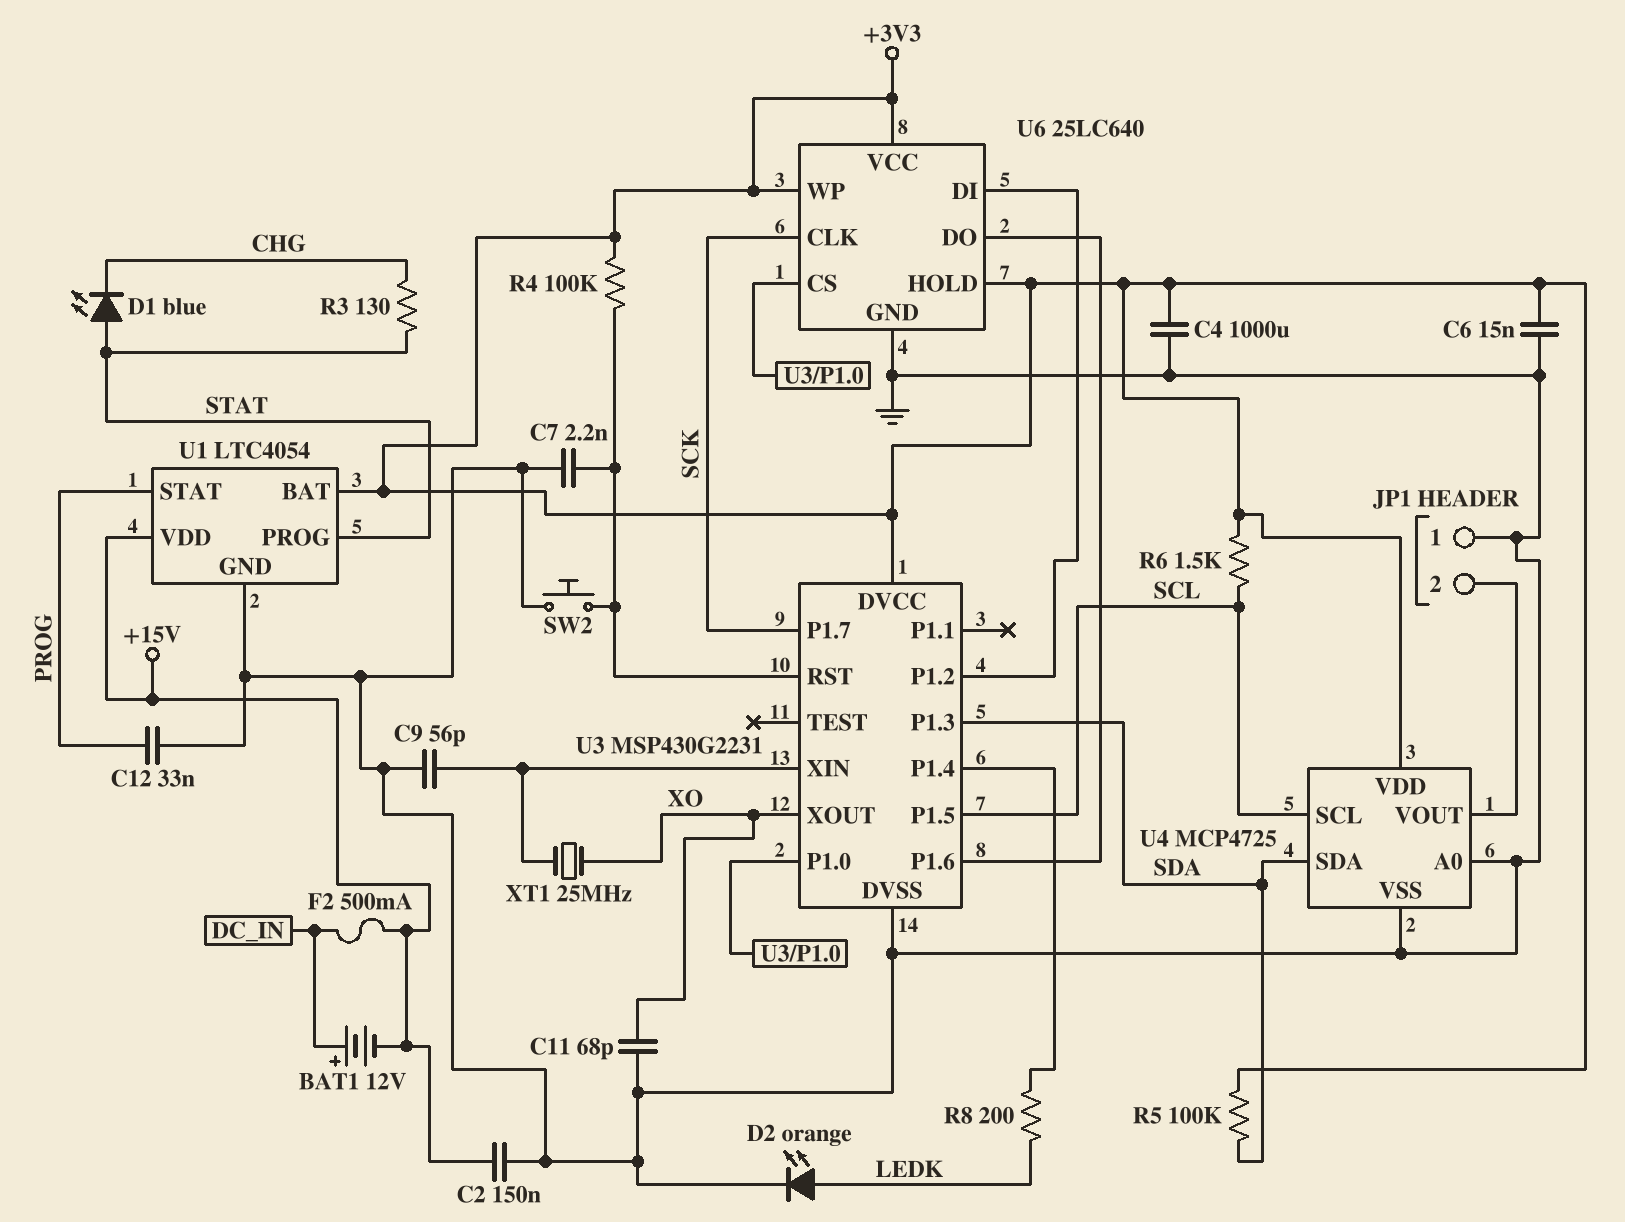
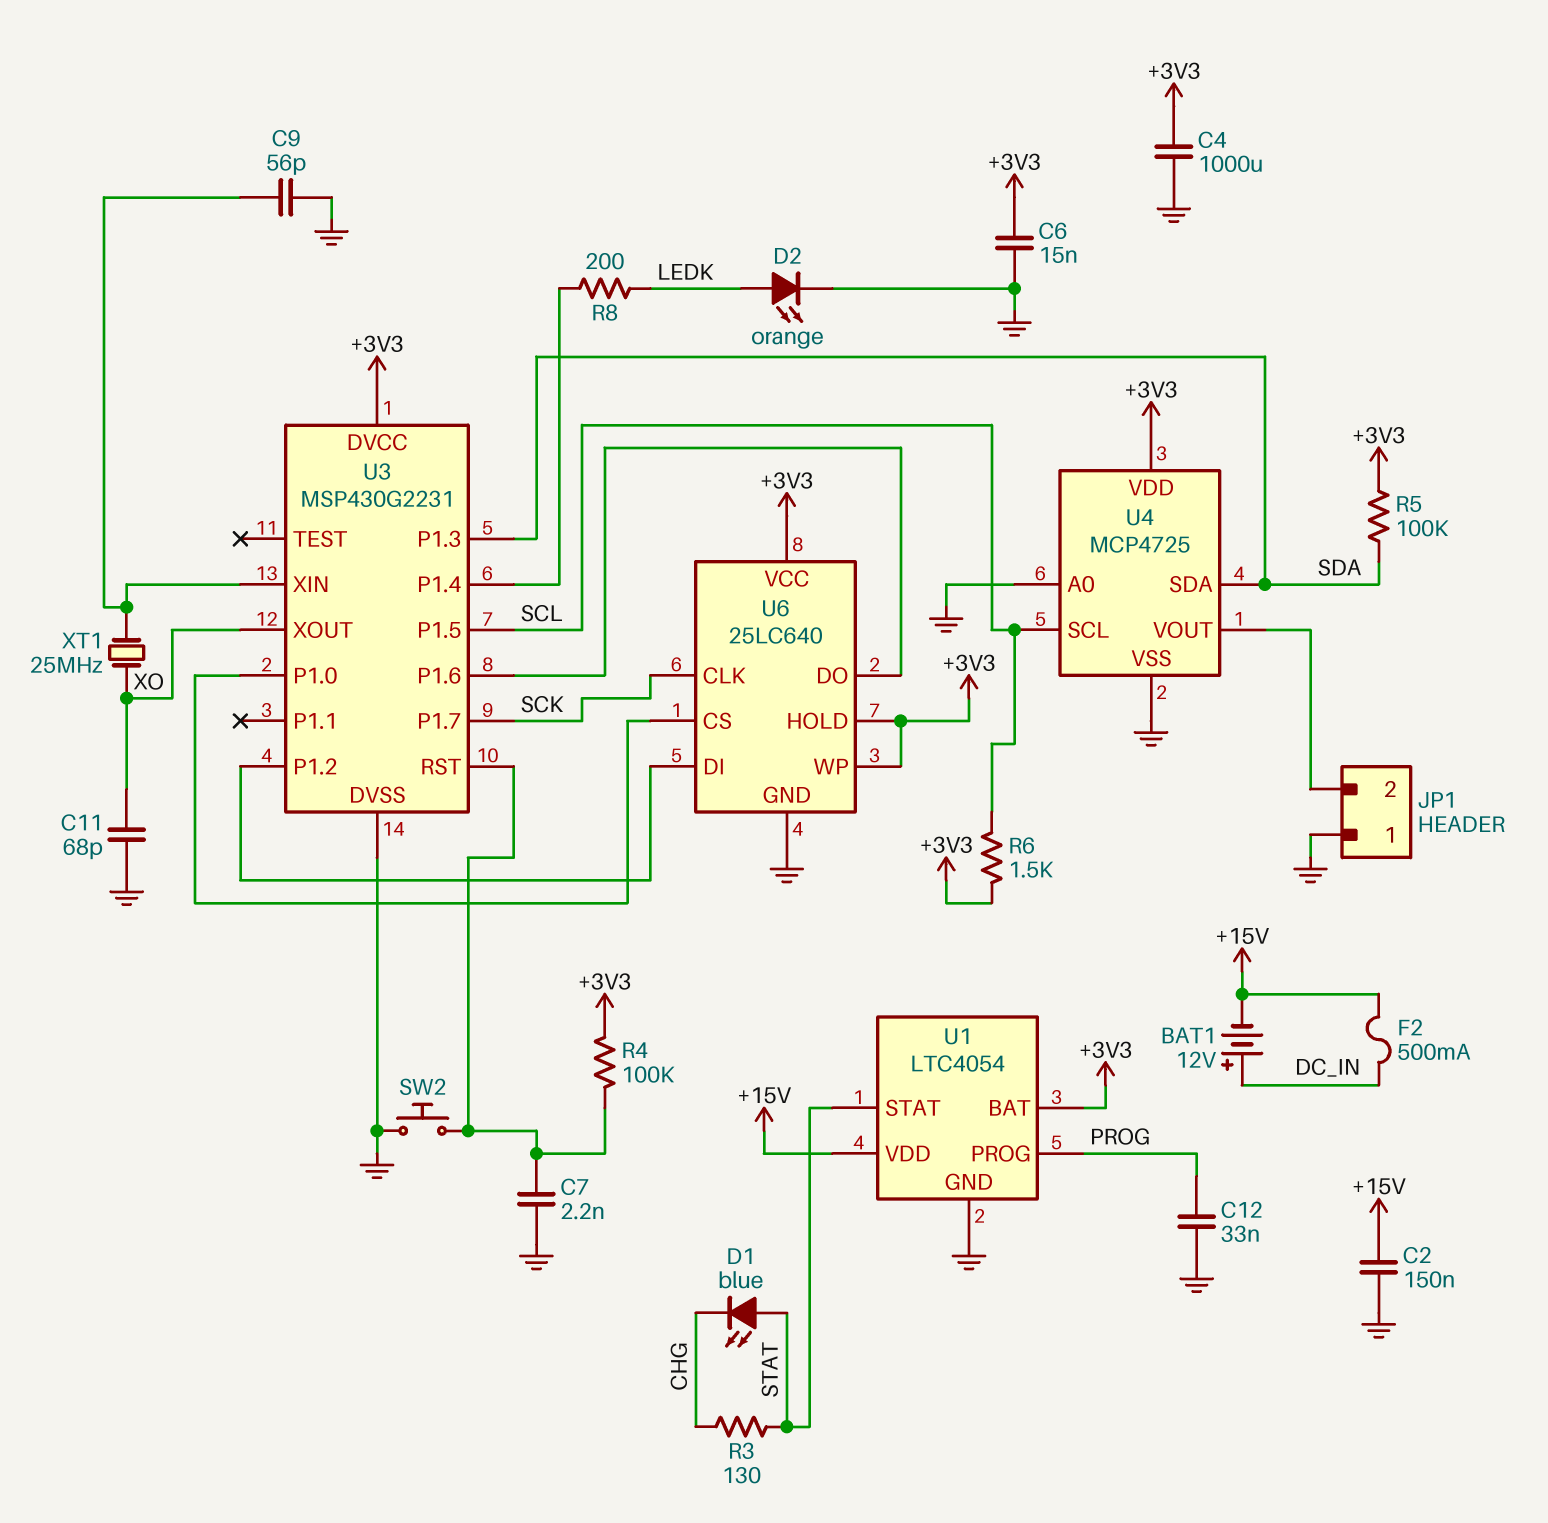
U1 pin PROG: STAT -> PROG
U1 pin STAT: PROG -> STAT

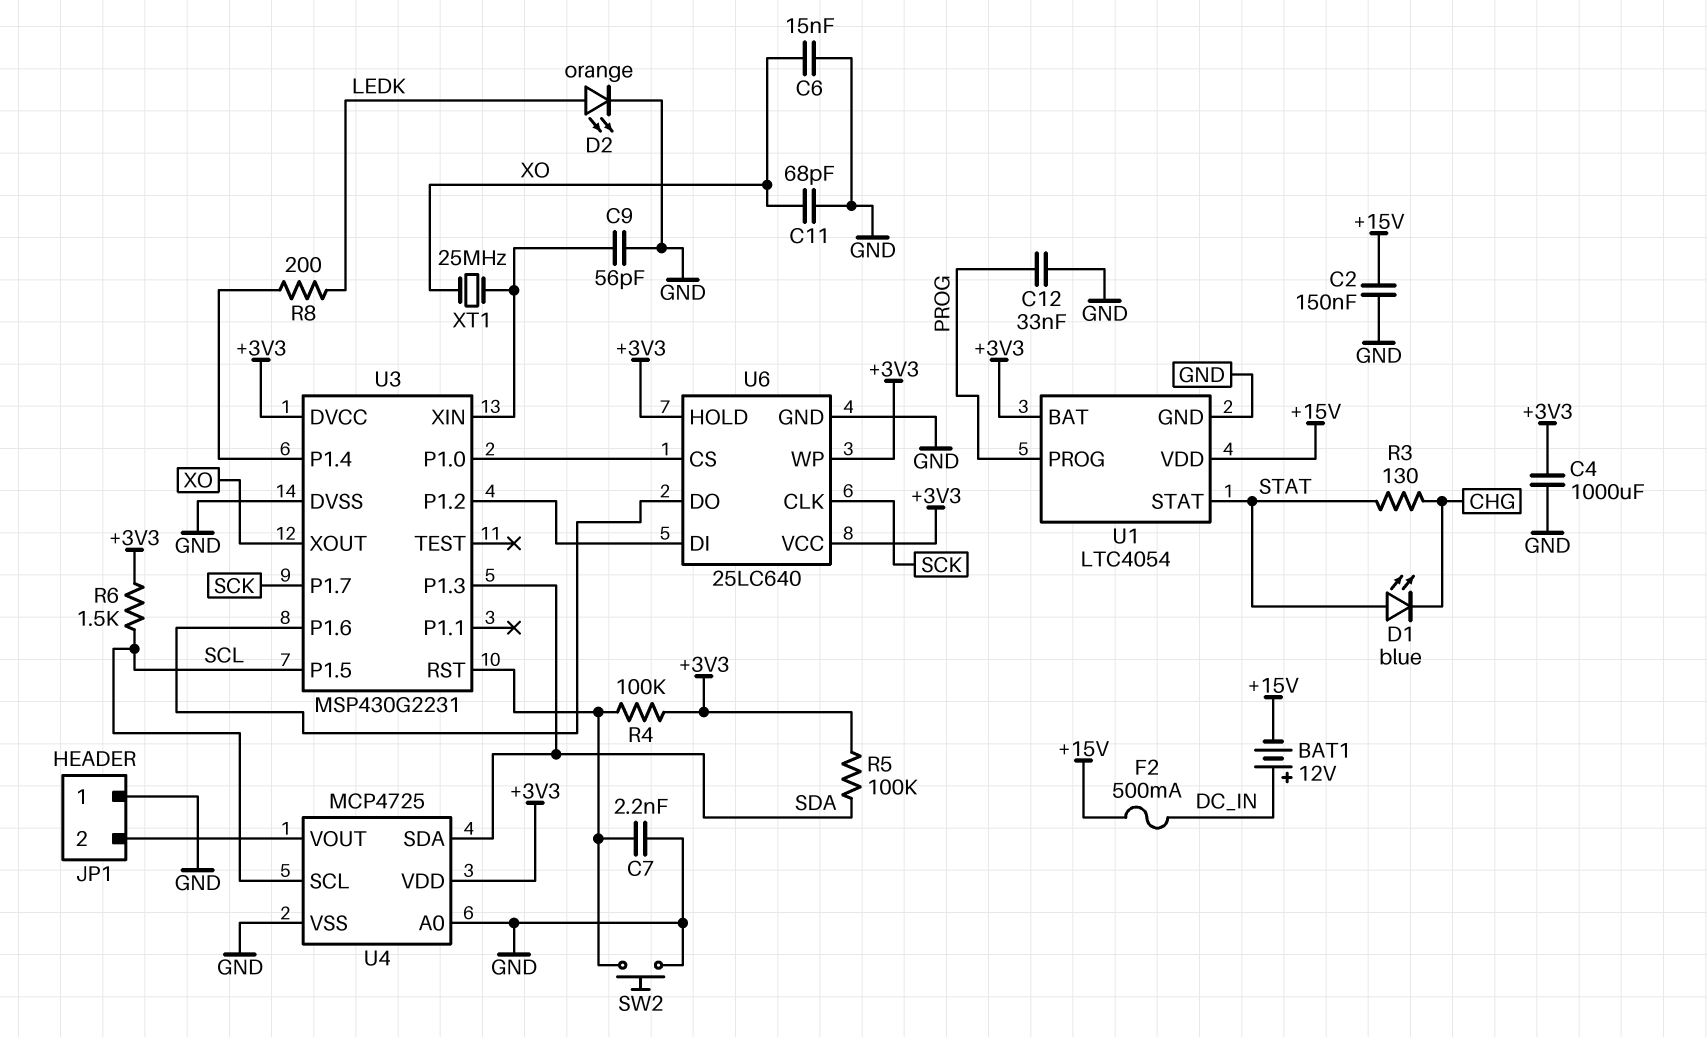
C6: 15nF (+3V3, GND) -> 15nF (GND, XO)

